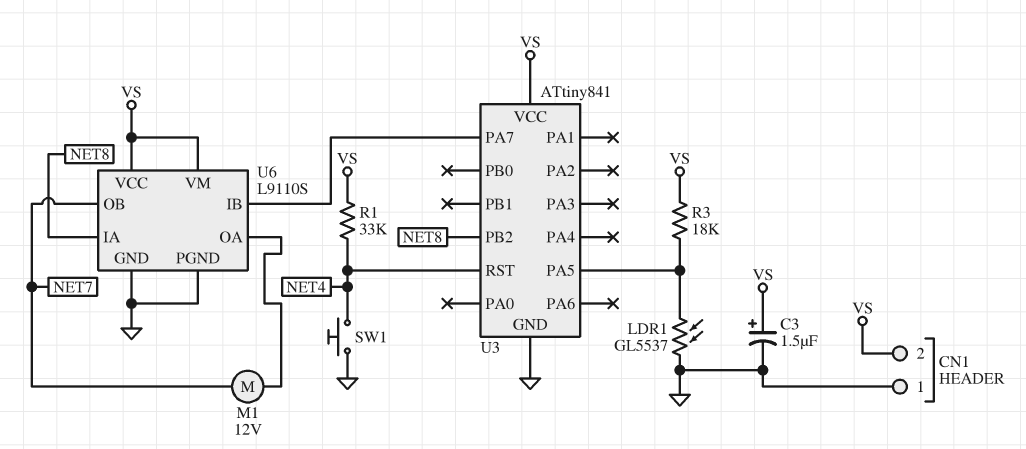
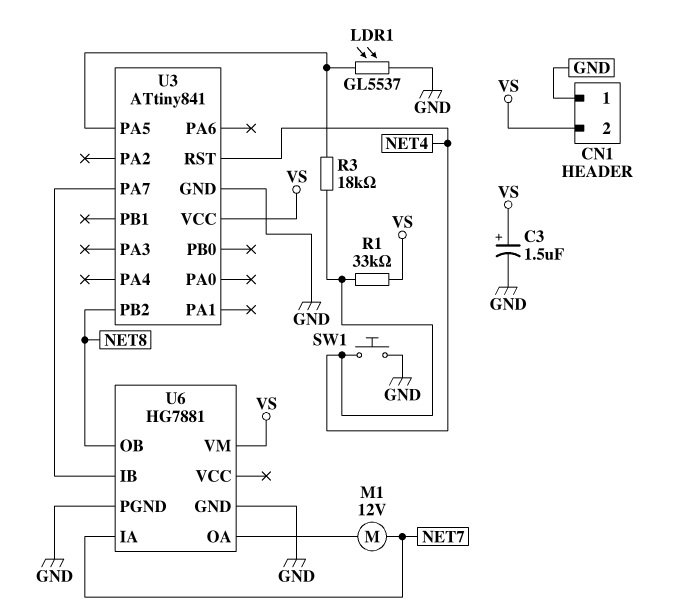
R3: 18k (U3/PA5, VS) -> 18k (NET4, U3/PA5)
U6: L9110S -> HG7881
U6 pin IA: NET8 -> NET7
U6 pin OB: NET7 -> NET8
U6 pin VCC: VS -> none

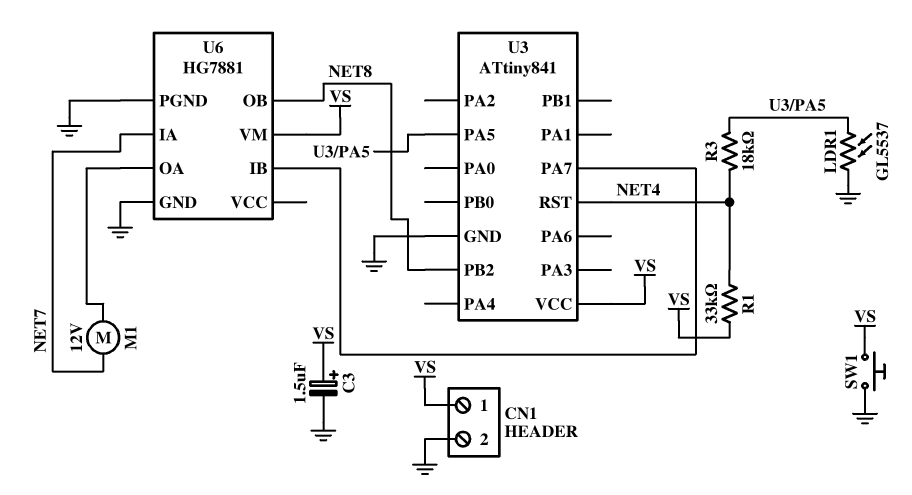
CN1 pin 1: GND -> VS
CN1 pin 2: VS -> GND
SW1: button (GND, NET4) -> button (GND, VS)

